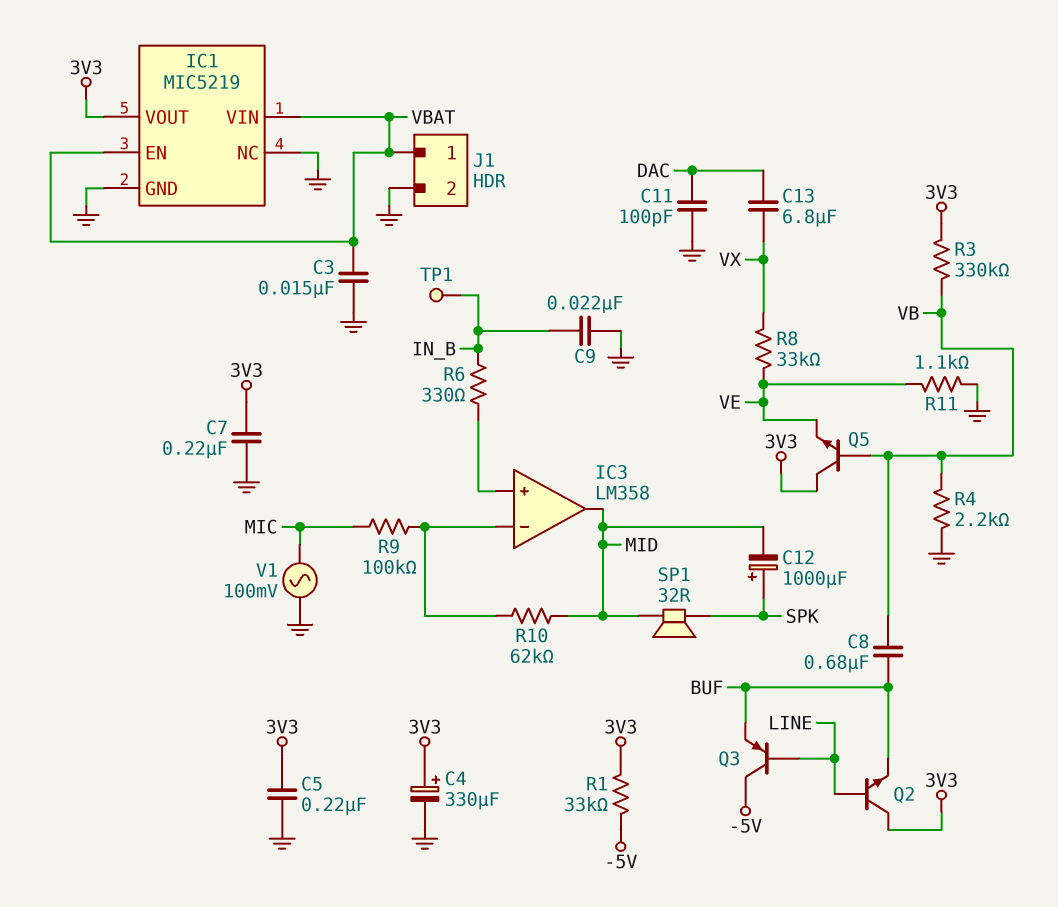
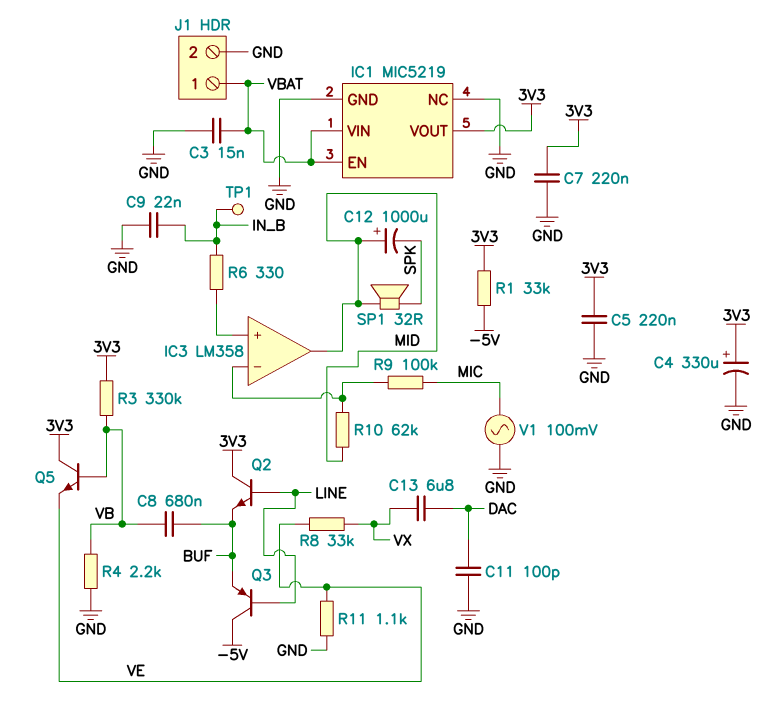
C12: 1000uF (plus SPK, minus MID) -> 1000uF (plus MID, minus SPK)

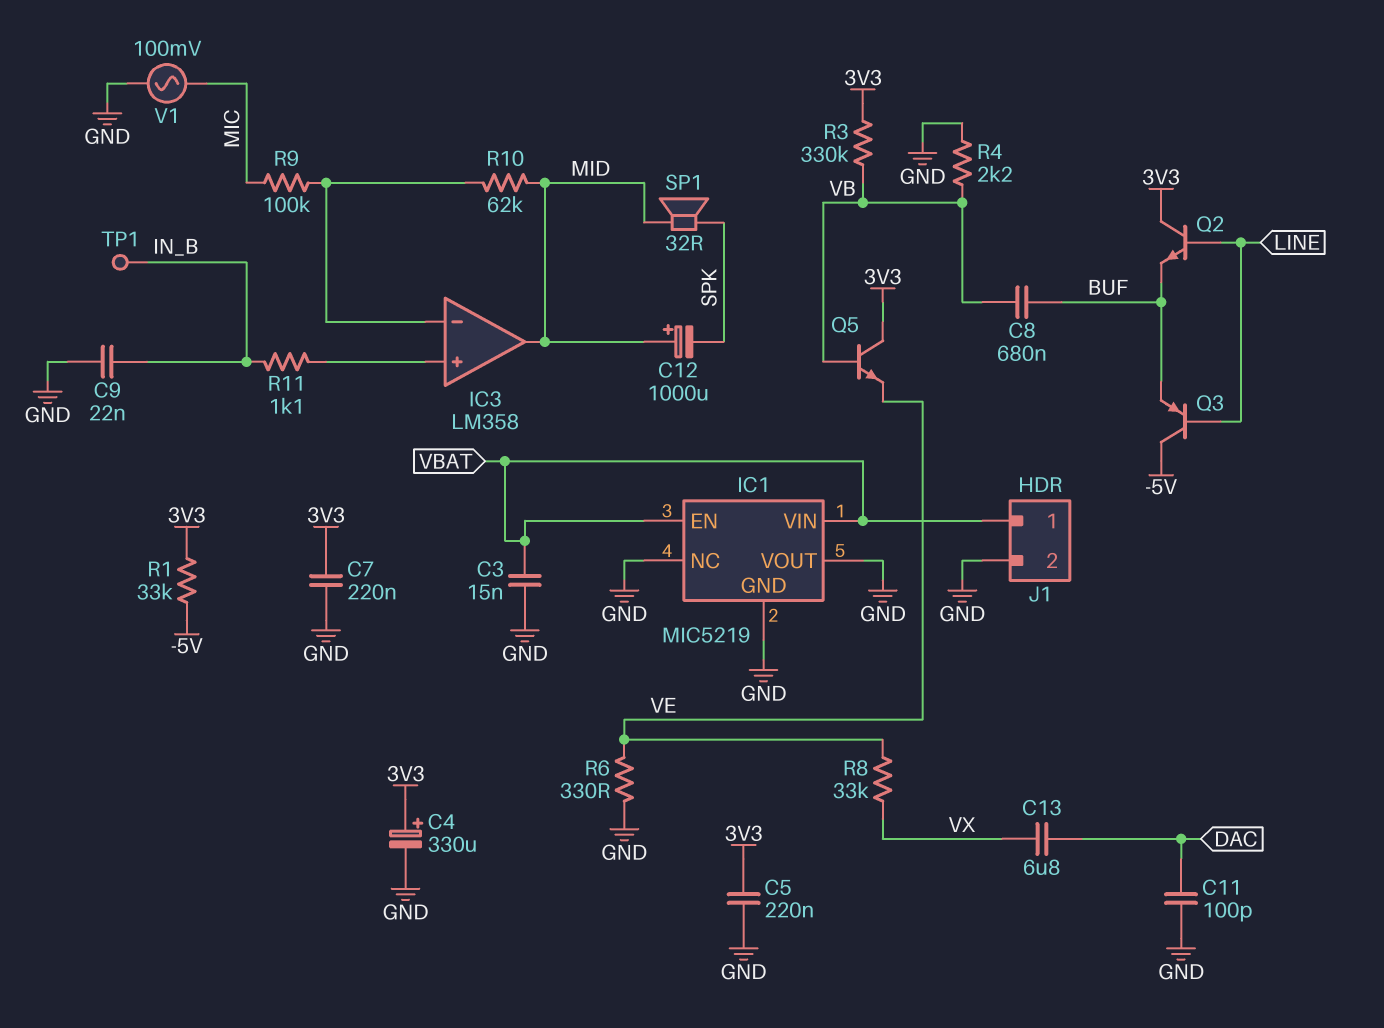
IC1 pin VOUT: 3V3 -> GND
R6: 330 (IC3/in+, IN_B) -> 330 (GND, VE)
R11: 1.1k (GND, VE) -> 1.1k (IC3/in+, IN_B)

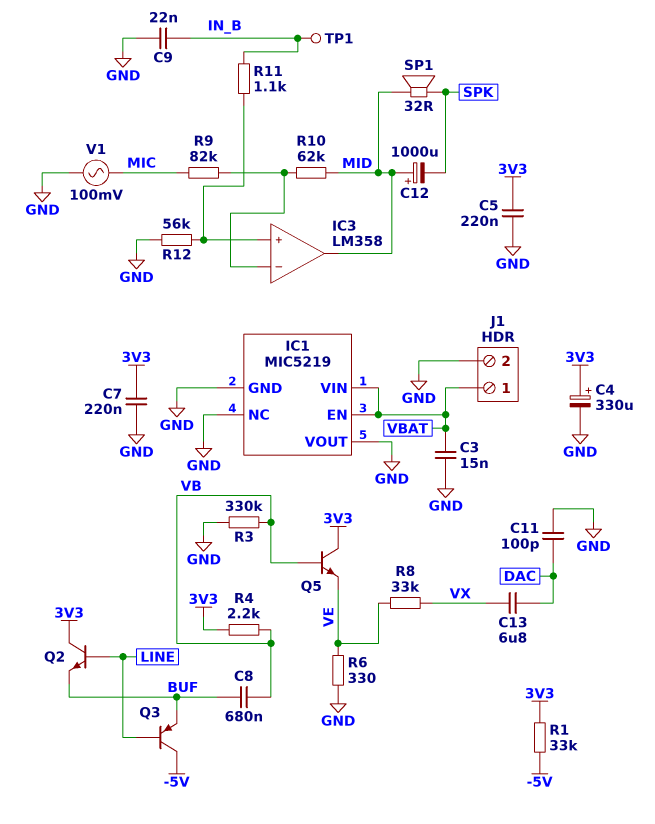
R3: 330k (3V3, VB) -> 330k (GND, VB)
R4: 2.2k (GND, VB) -> 2.2k (3V3, VB)
R9: 100k (IC3/in-, MIC) -> 82k (IC3/in-, MIC)
R12: none -> 56k (GND, IC3/in+)

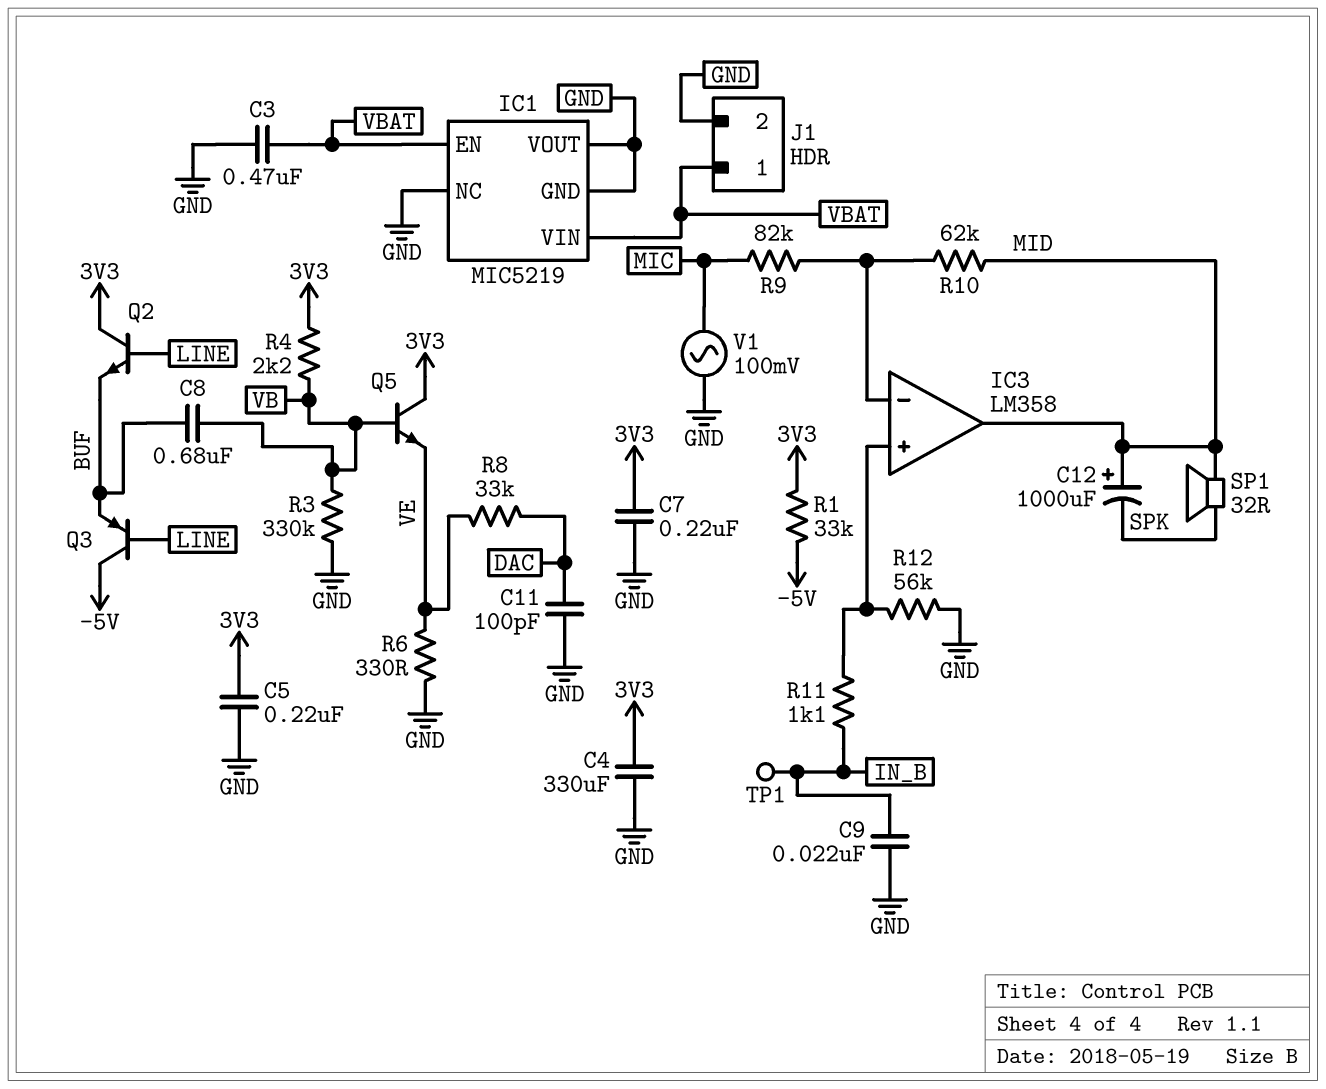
C3: 15nF (GND, VBAT) -> 470nF (GND, VBAT)
C4: 330uF (plus 3V3, minus GND) -> 330uF (3V3, GND)
C13: 6.8uF (DAC, VX) -> none
R8: 33k (VE, VX) -> 33k (DAC, VE)

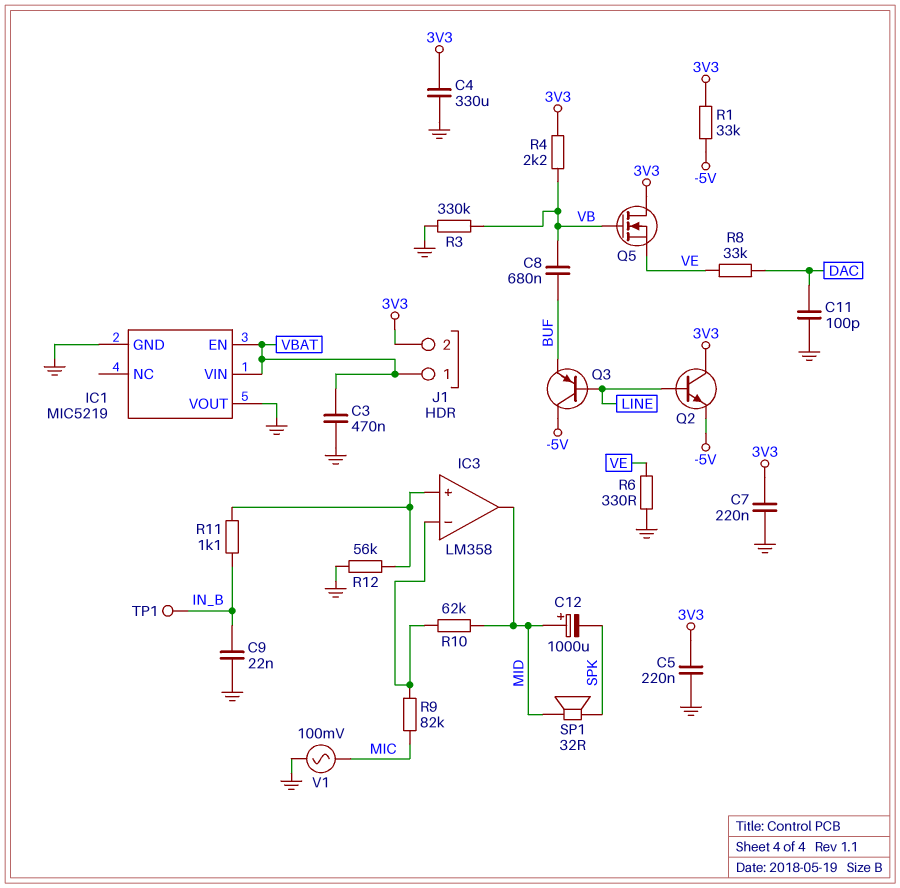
IC1 pin NC: GND -> none
J1 pin 2: GND -> 3V3
Q2: NPN (B LINE, C 3V3, E BUF) -> NPN (B LINE, C 3V3, E -5V)
Q5: NPN (B VB, C 3V3, E VE) -> NMOS (G VB, D 3V3, S VE)

